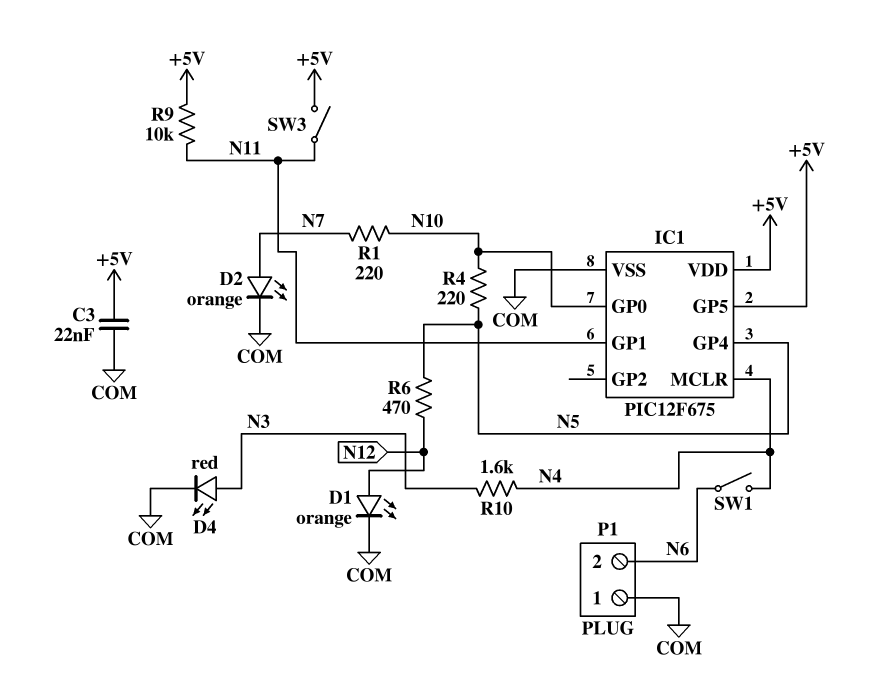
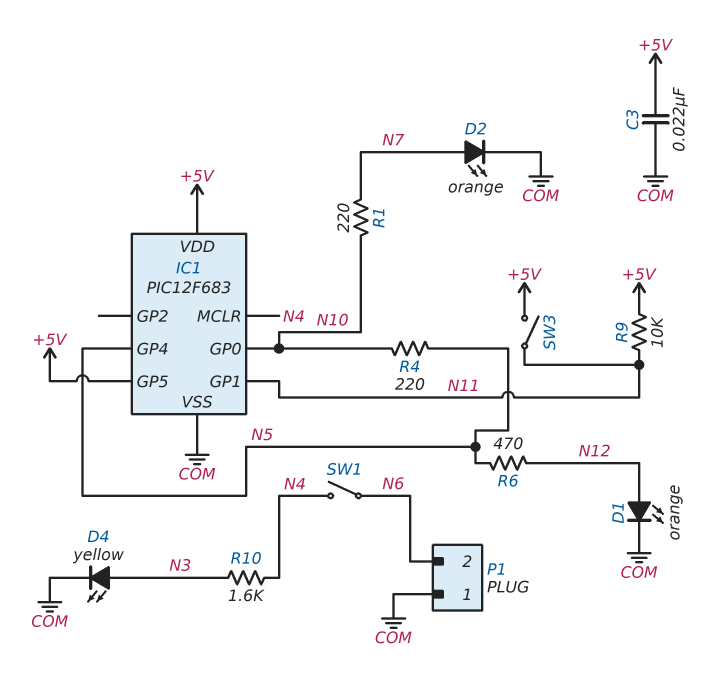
D4: LED red (A N3, K COM) -> LED yellow (A N3, K COM)
IC1: PIC12F675 -> PIC12F683

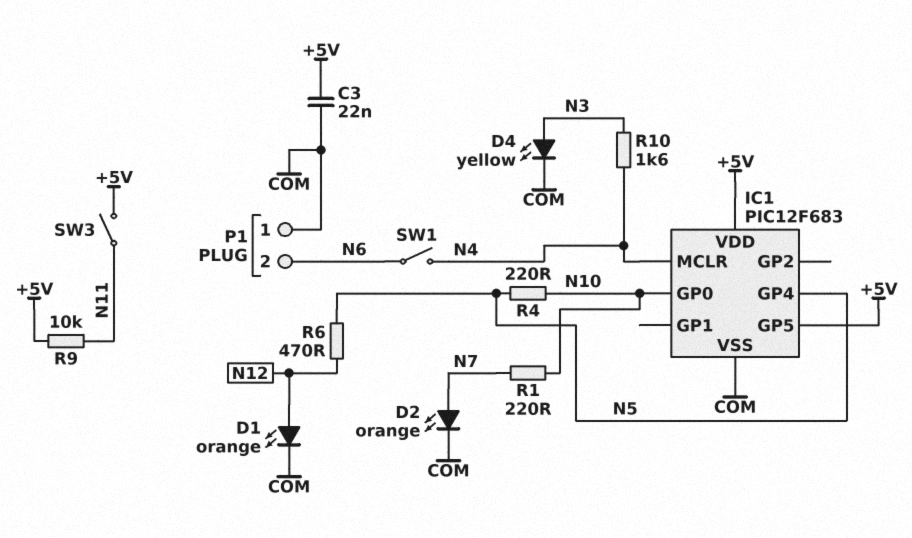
IC1 pin GP1: N11 -> none

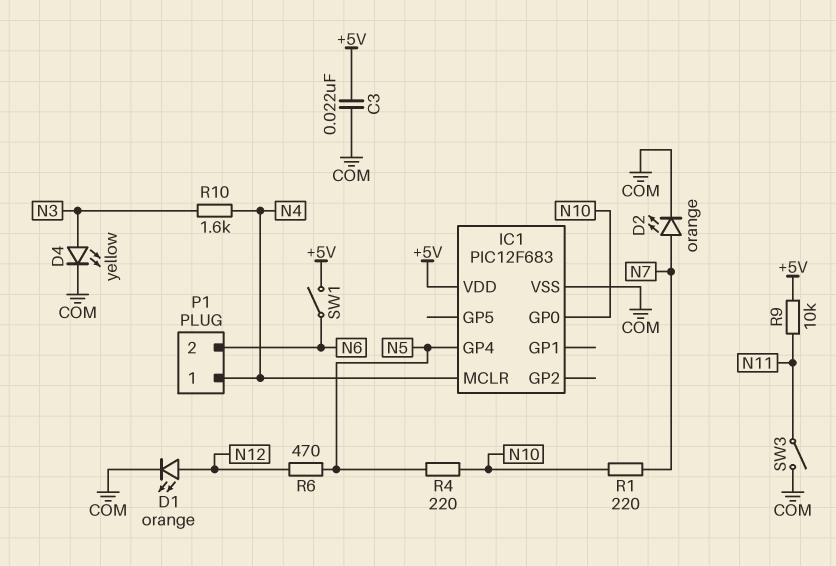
IC1 pin GP5: +5V -> none
P1 pin 1: COM -> N4
SW1: switch (N4, N6) -> switch (+5V, N6)
SW3: switch (+5V, N11) -> switch (COM, N11)

